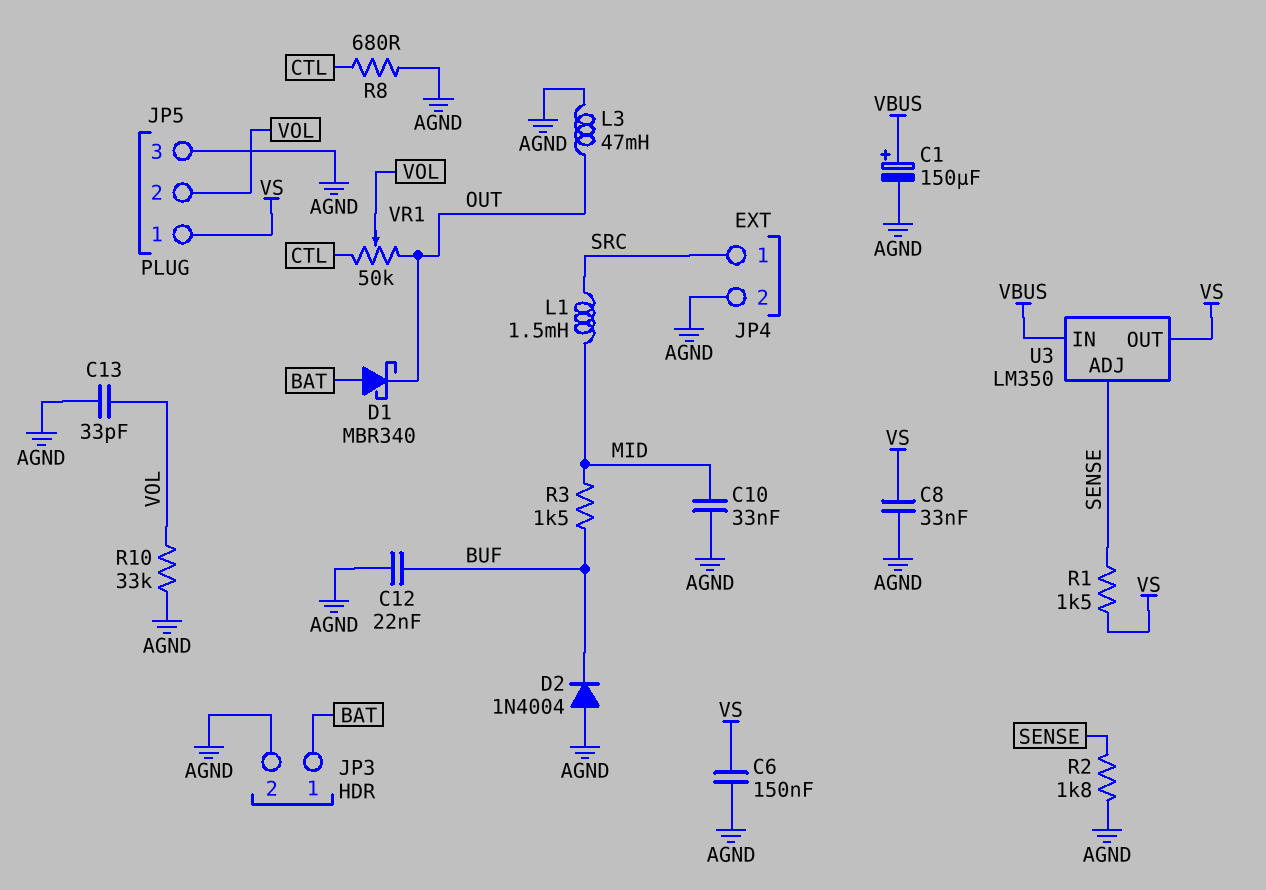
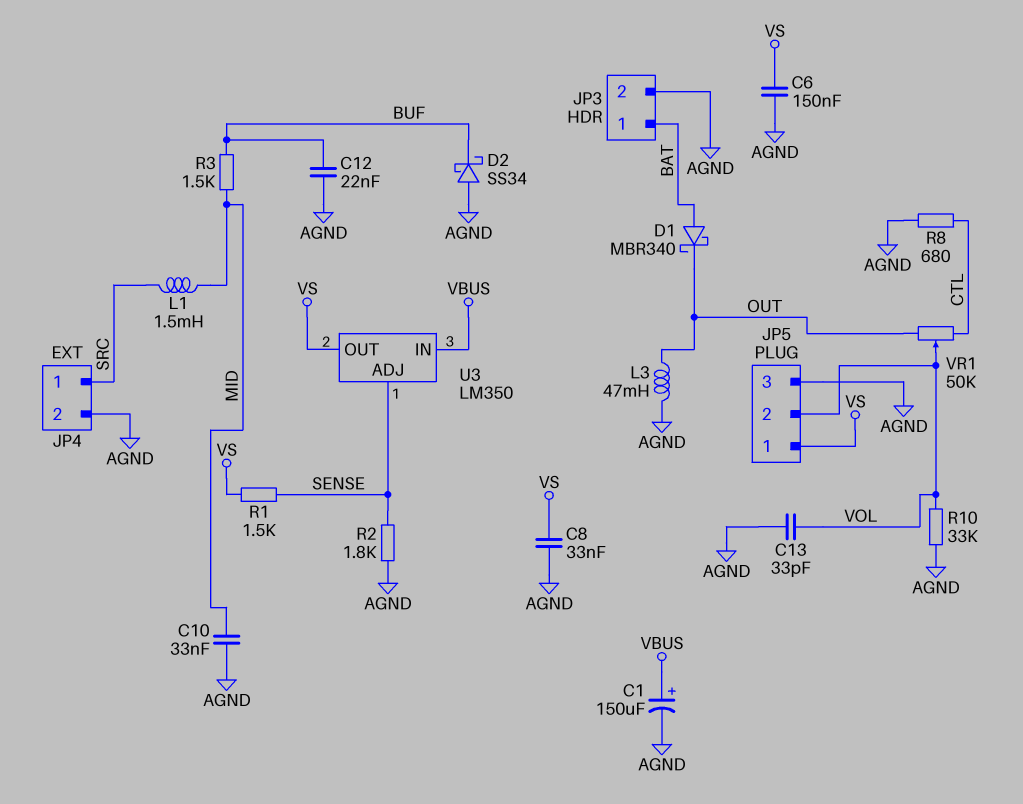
D2: diode 1N4004 (A AGND, K BUF) -> schottky SS34 (A AGND, K BUF)

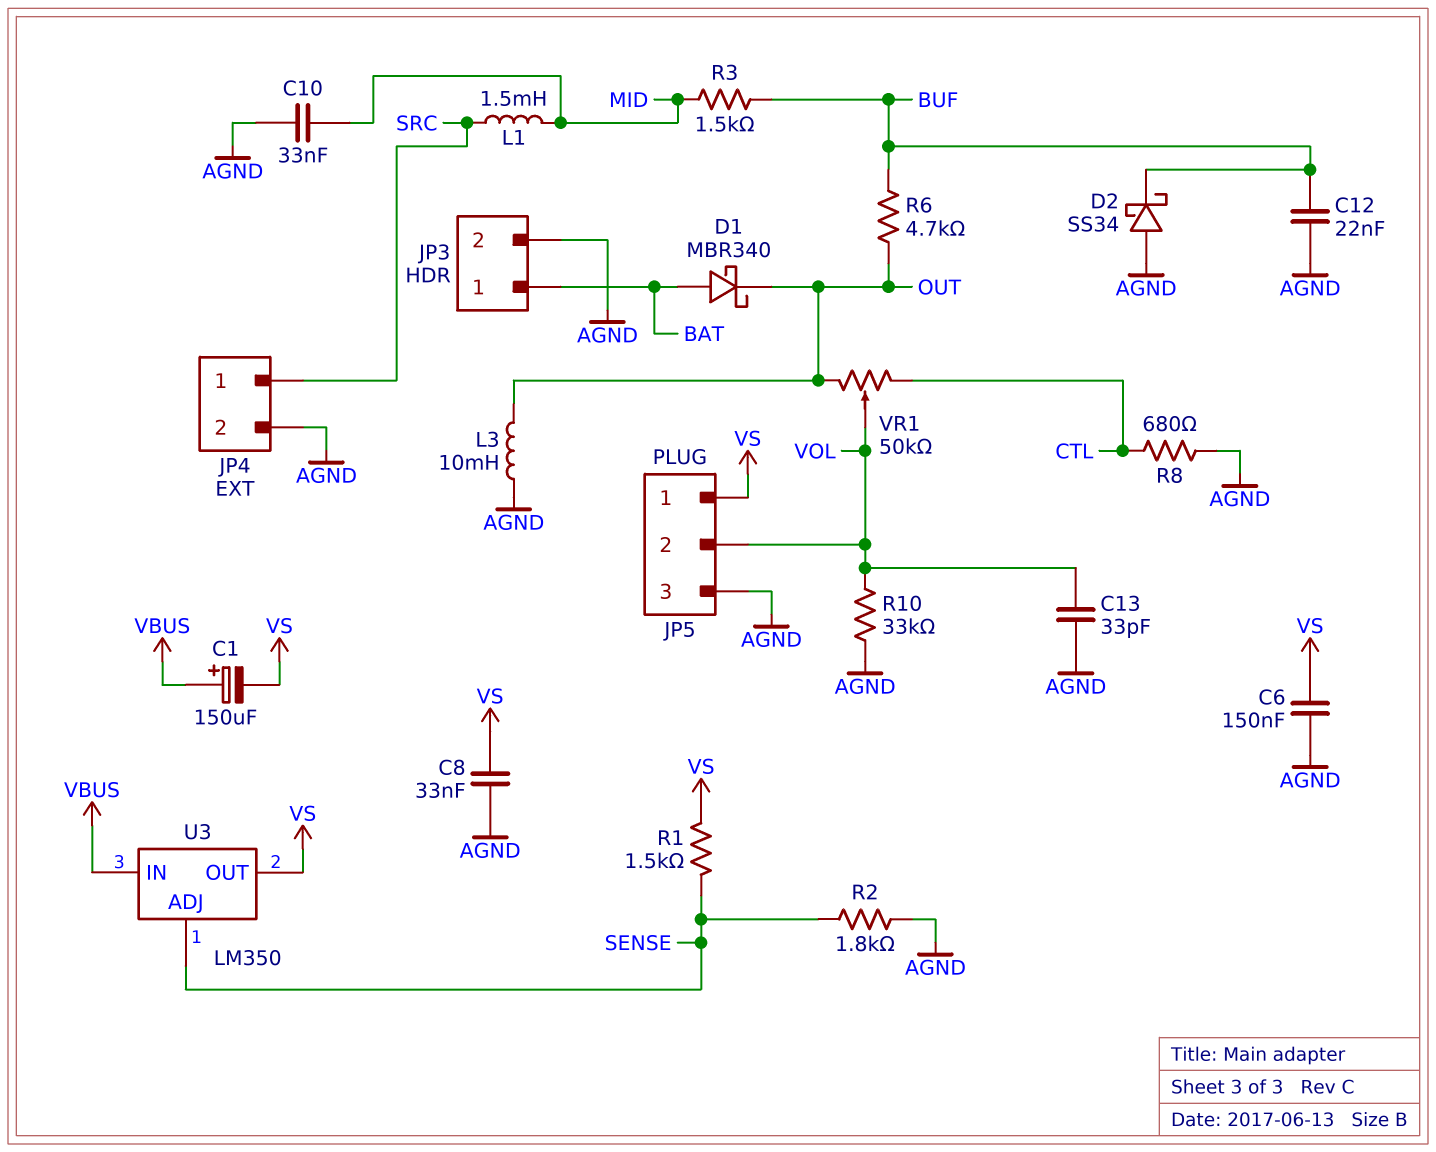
C1: 150uF (plus VBUS, minus AGND) -> 150uF (plus VBUS, minus VS)
L3: 47mH (AGND, OUT) -> 10mH (AGND, OUT)
R6: none -> 4.7k (BUF, OUT)

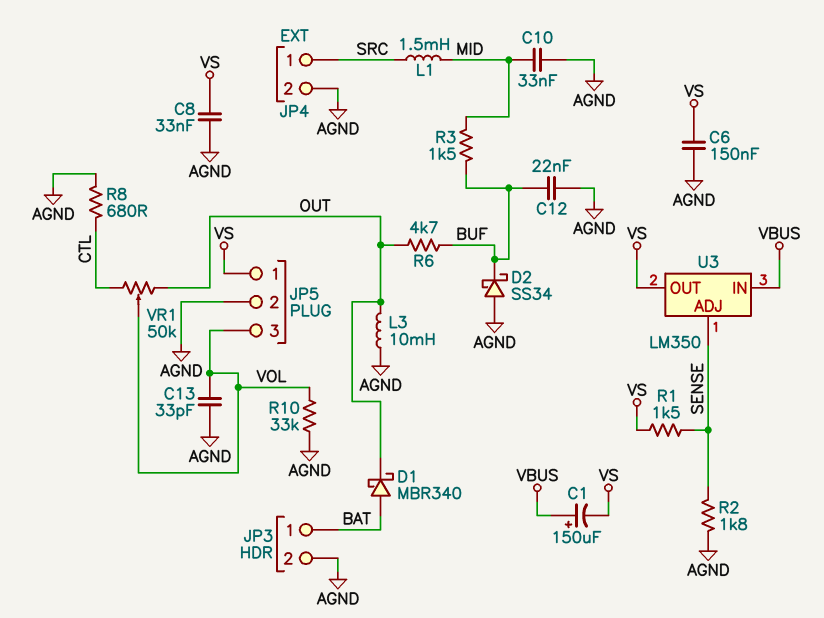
JP5 pin 2: VOL -> AGND
JP5 pin 3: AGND -> VOL

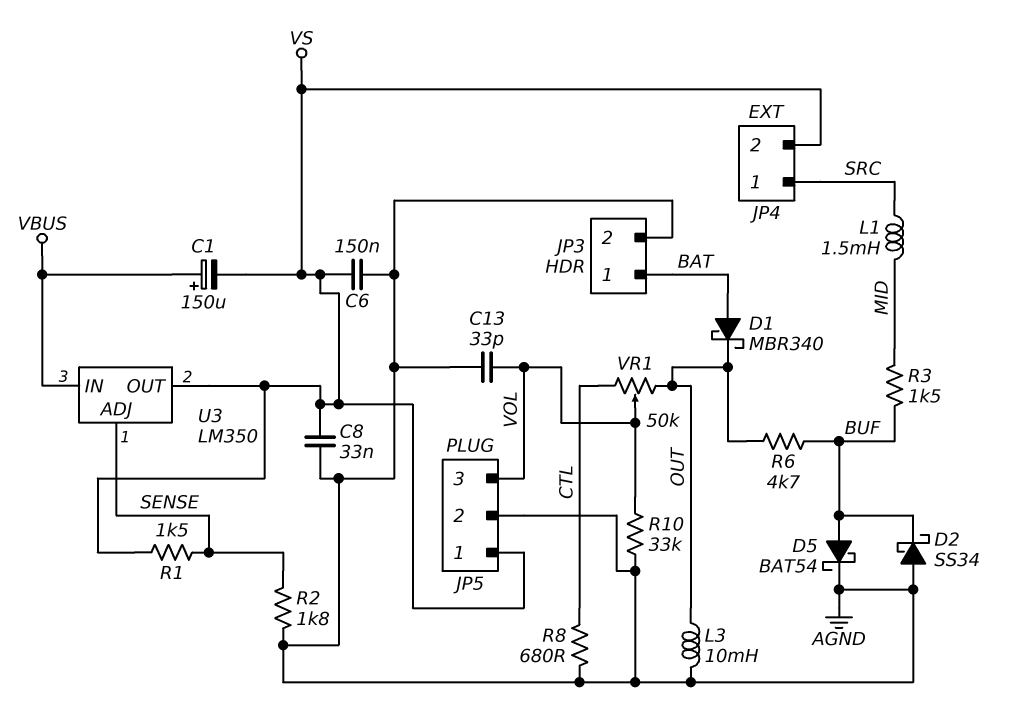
C10: 33nF (AGND, MID) -> none
C12: 22nF (AGND, BUF) -> none
D5: none -> schottky BAT54 (A BUF, K AGND)
JP4 pin 2: AGND -> VS

